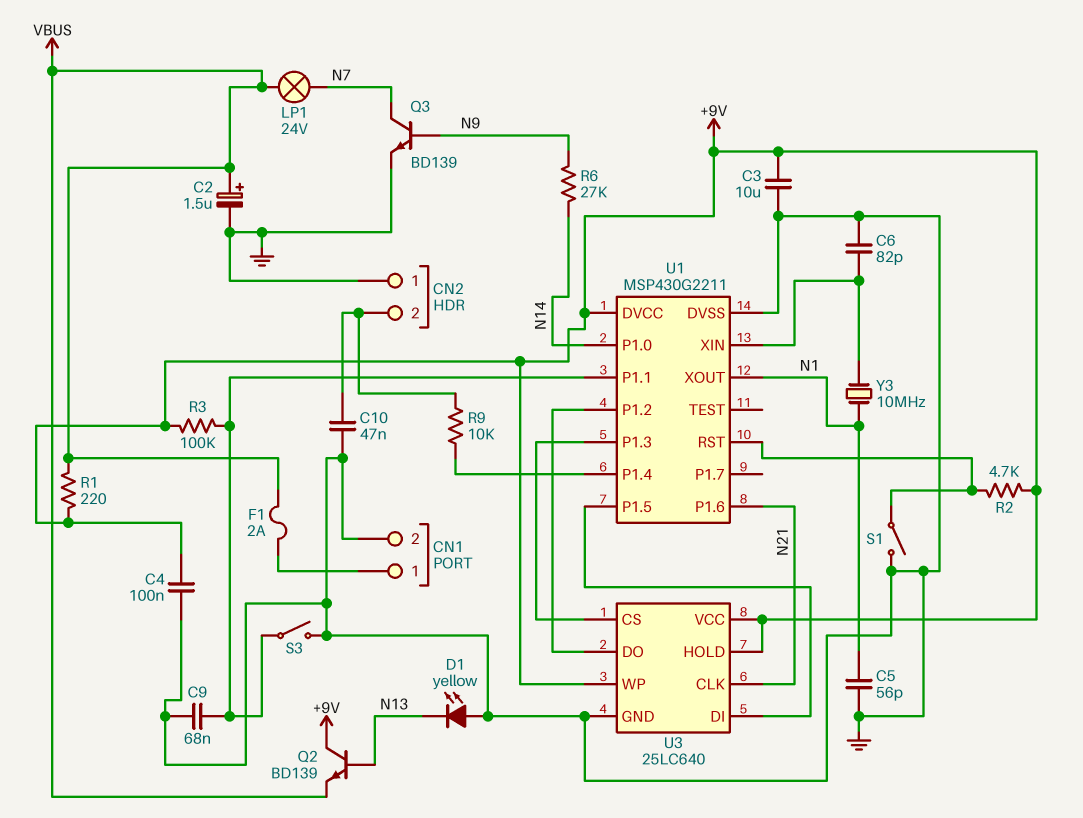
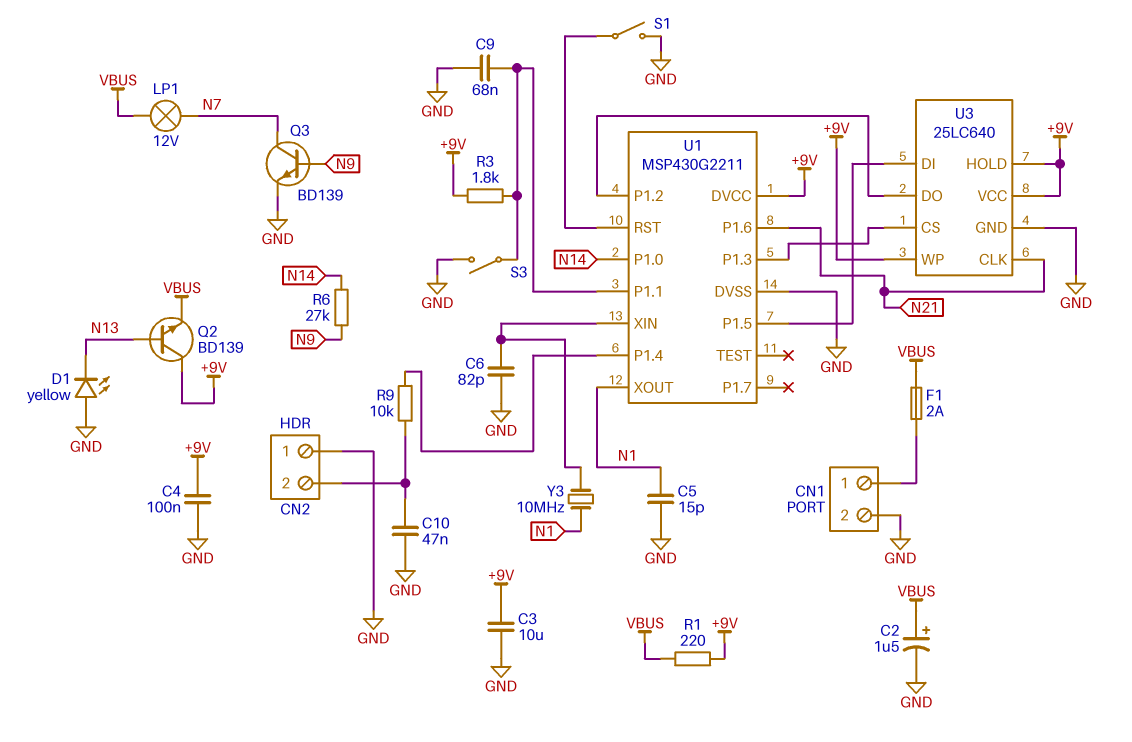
C5: 56pF (GND, N1) -> 15pF (GND, N1)
LP1: lamp 24V (N7, VBUS) -> lamp 12V (N7, VBUS)
R2: 4.7k (+9V, U1/RST) -> none
R3: 100k (+9V, U1/P1.1) -> 1.8k (+9V, U1/P1.1)

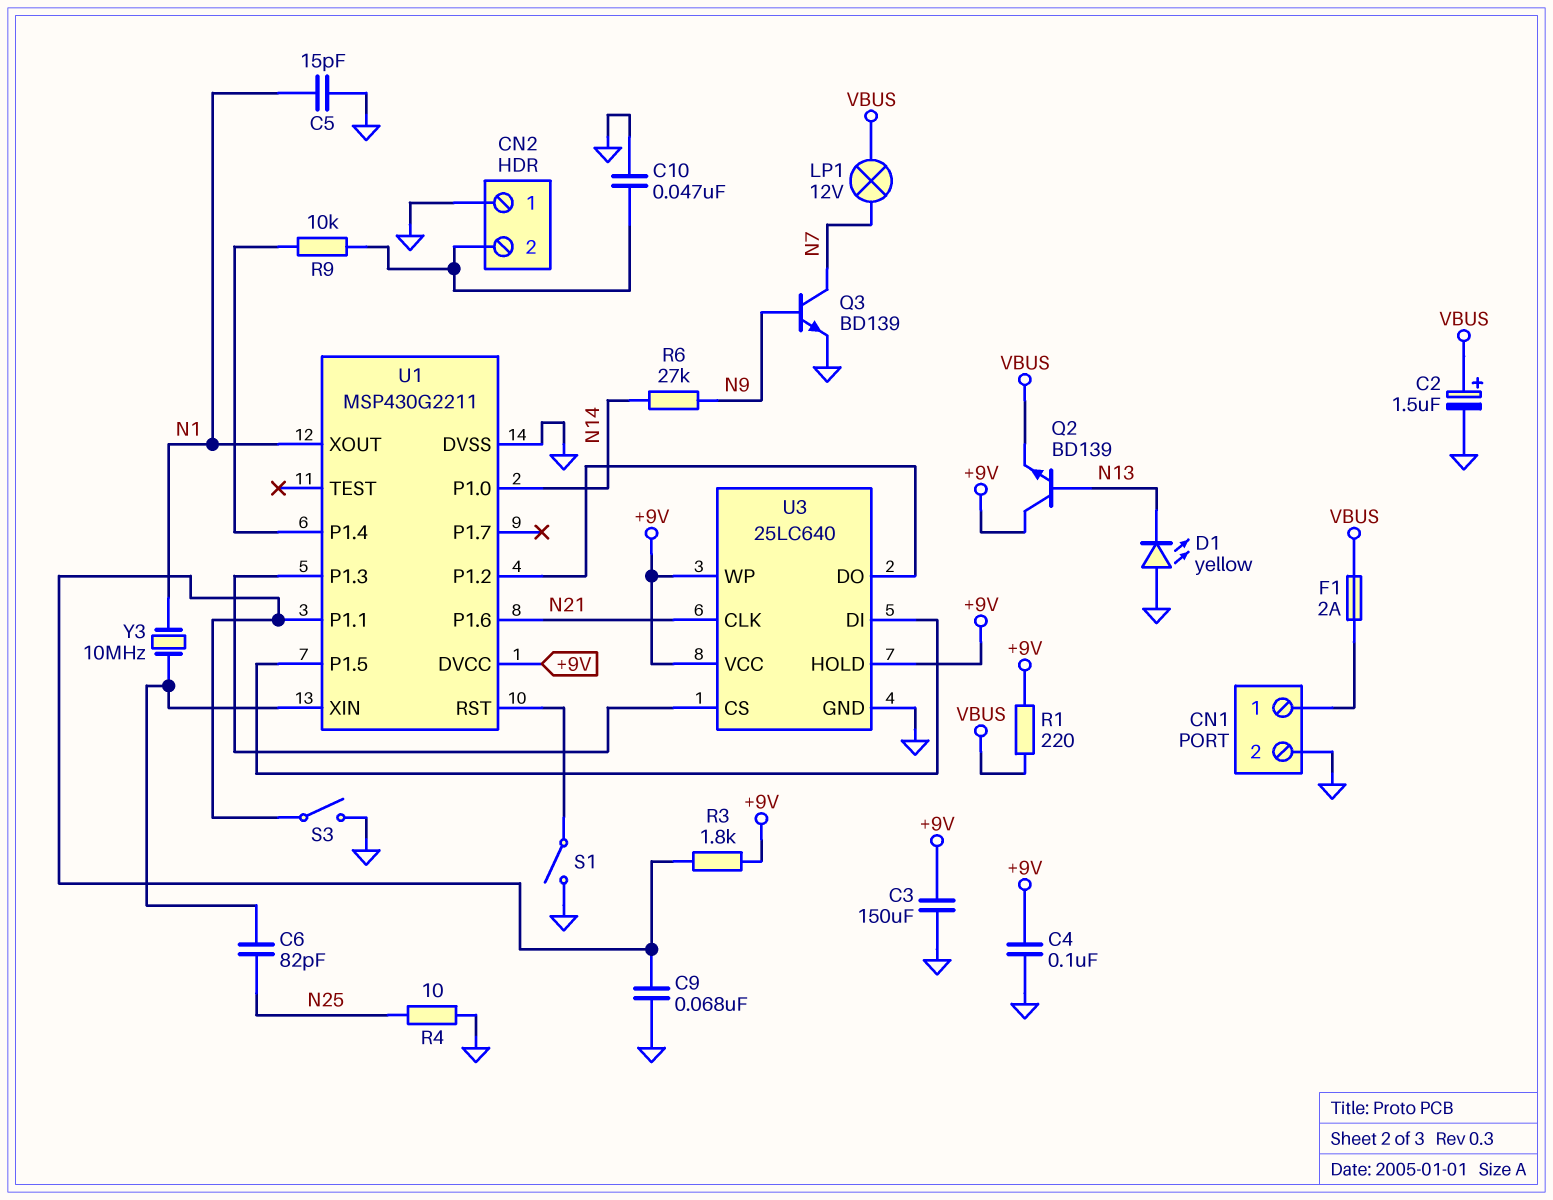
C3: 10uF (+9V, GND) -> 150uF (+9V, GND)
C6: 82pF (GND, U1/XIN) -> 82pF (N25, U1/XIN)
R4: none -> 10 (GND, N25)

